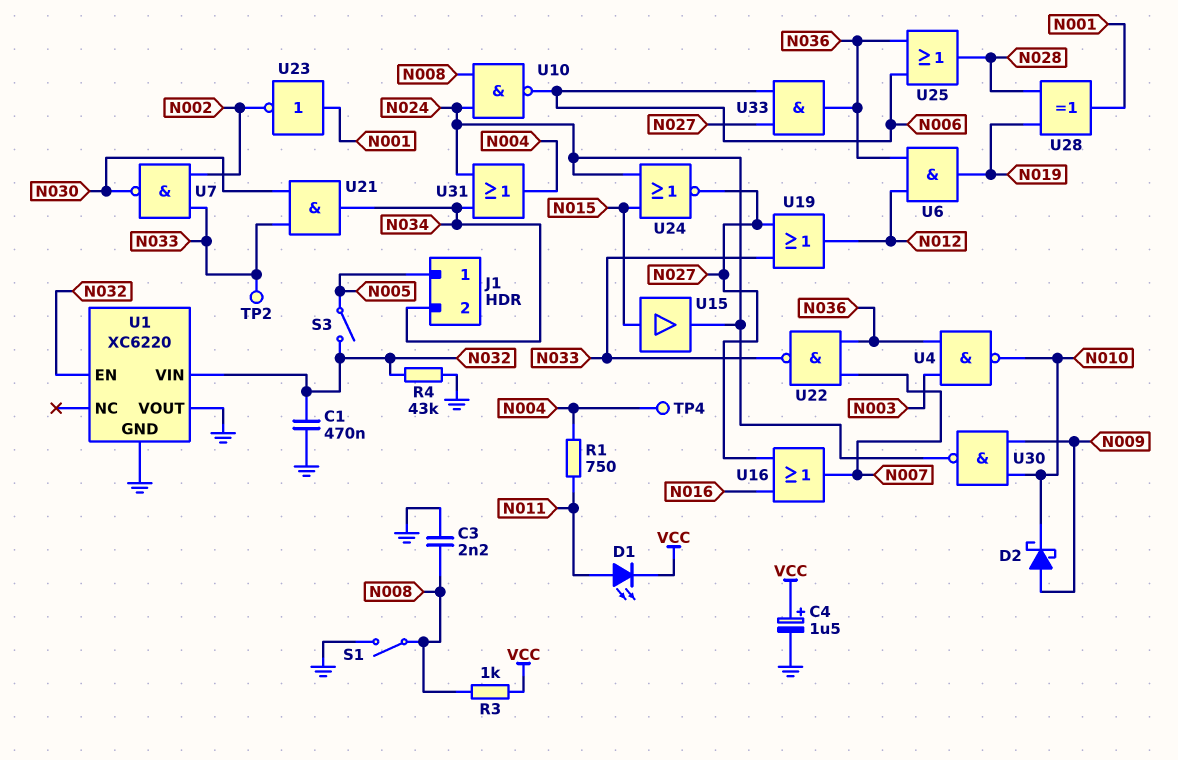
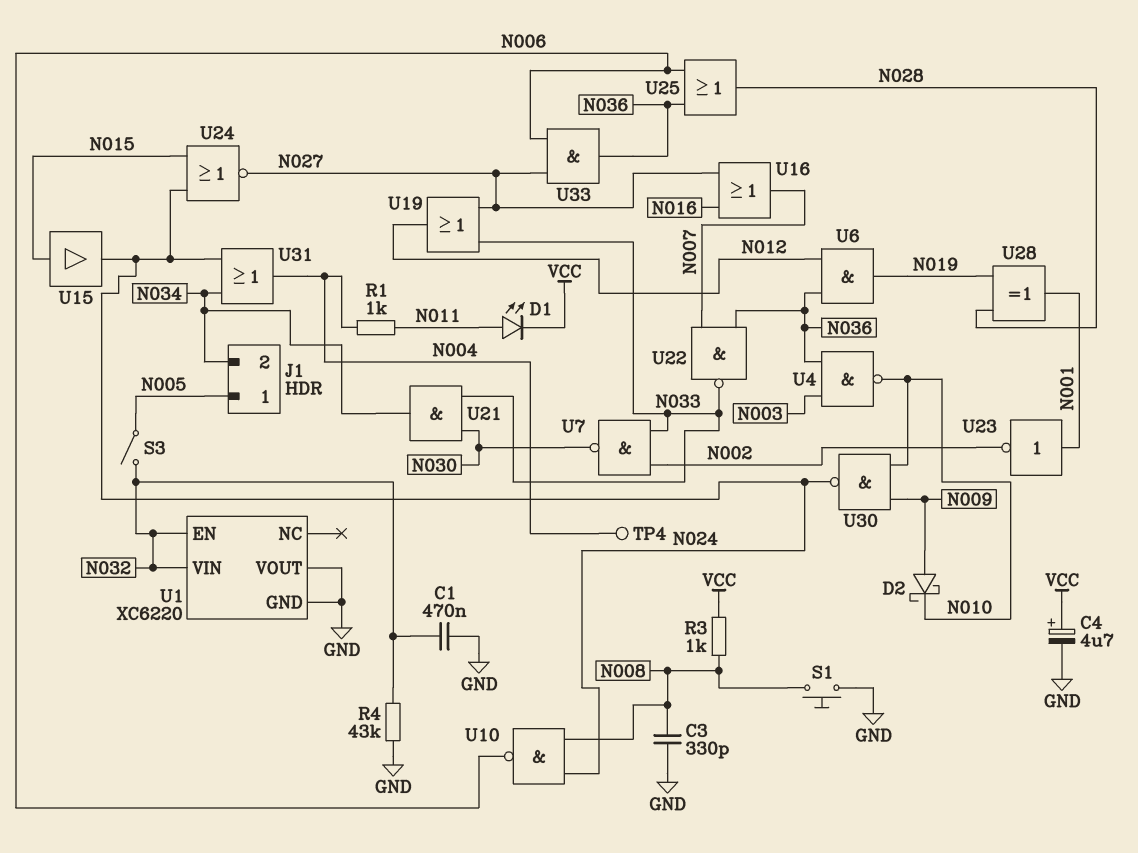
C3: 2.2nF (GND, N008) -> 330pF (GND, N008)
C4: 1.5uF (plus VCC, minus GND) -> 4.7uF (plus VCC, minus GND)
R1: 750 (N004, N011) -> 1k (N004, N011)
S1: switch (GND, N008) -> button (GND, N008)
TP2: test point (N033) -> none

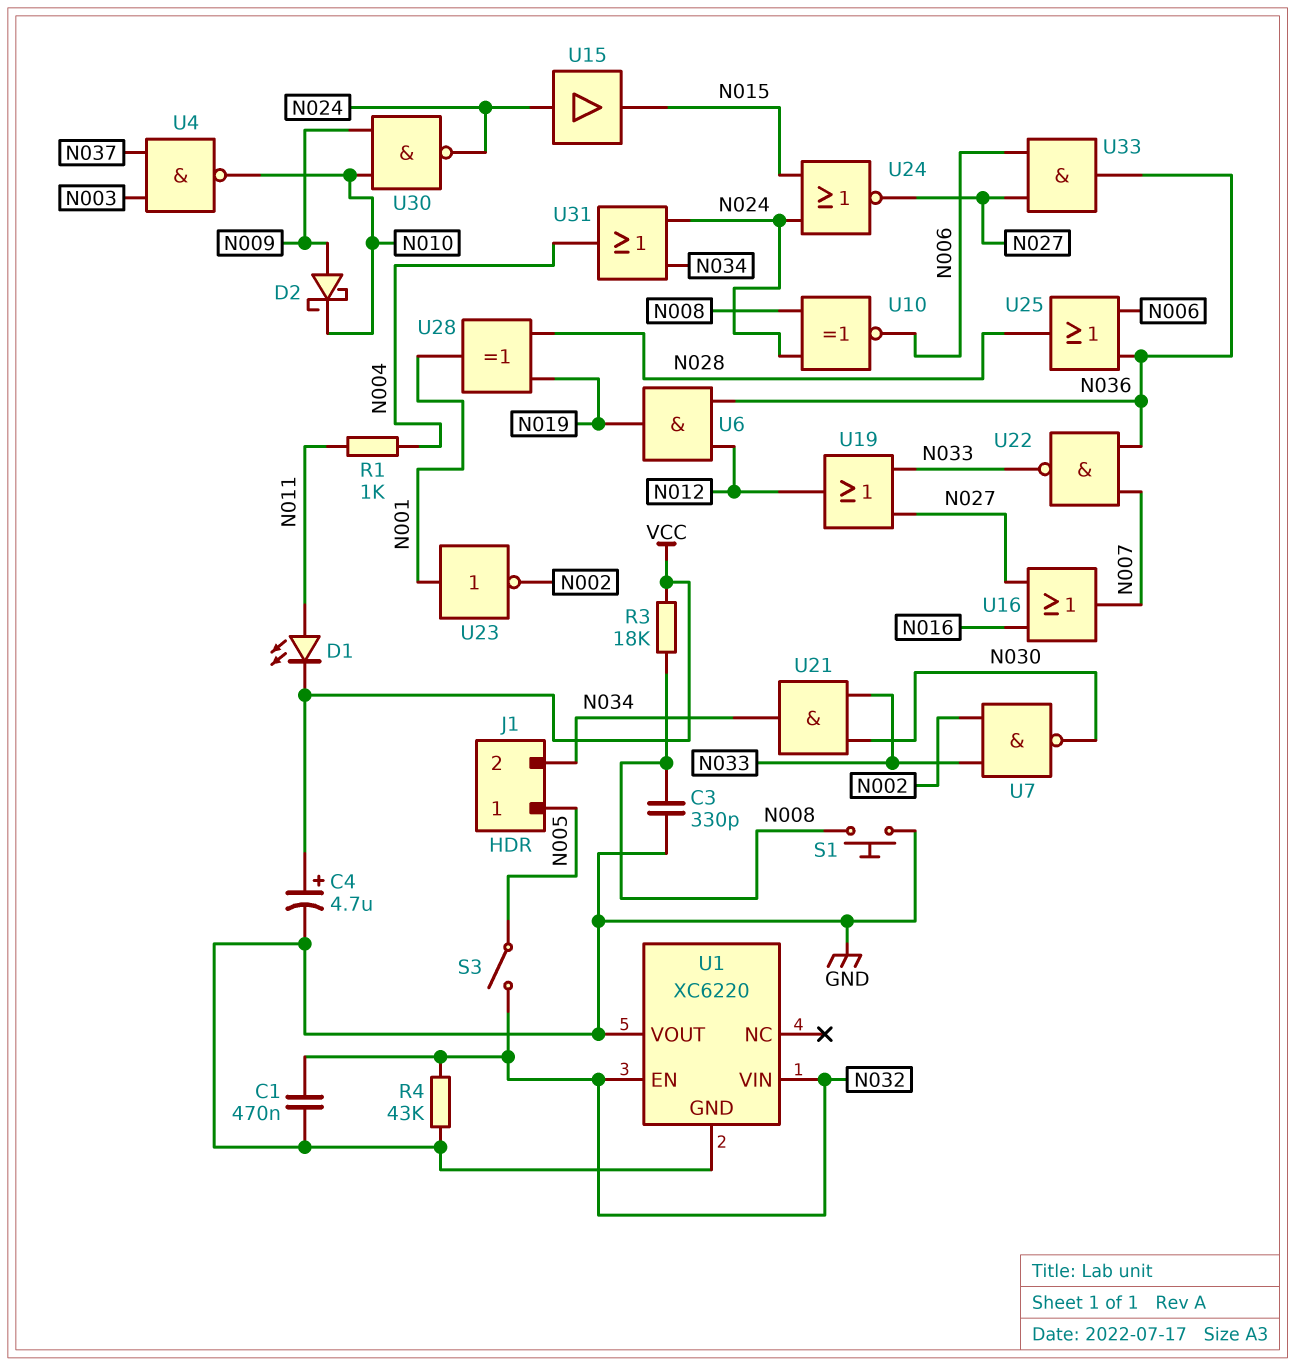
R3: 1k (N008, VCC) -> 18k (N008, VCC)
TP4: test point (N004) -> none
U4: NAND (in N003, in N036, out N010) -> NAND (in N003, in N037, out N010)
U10: NAND (in N008, in N024, out N006) -> XNOR (in N008, in N024, out N006)
U15: buffer (in N015, out N024) -> buffer (in N024, out N015)

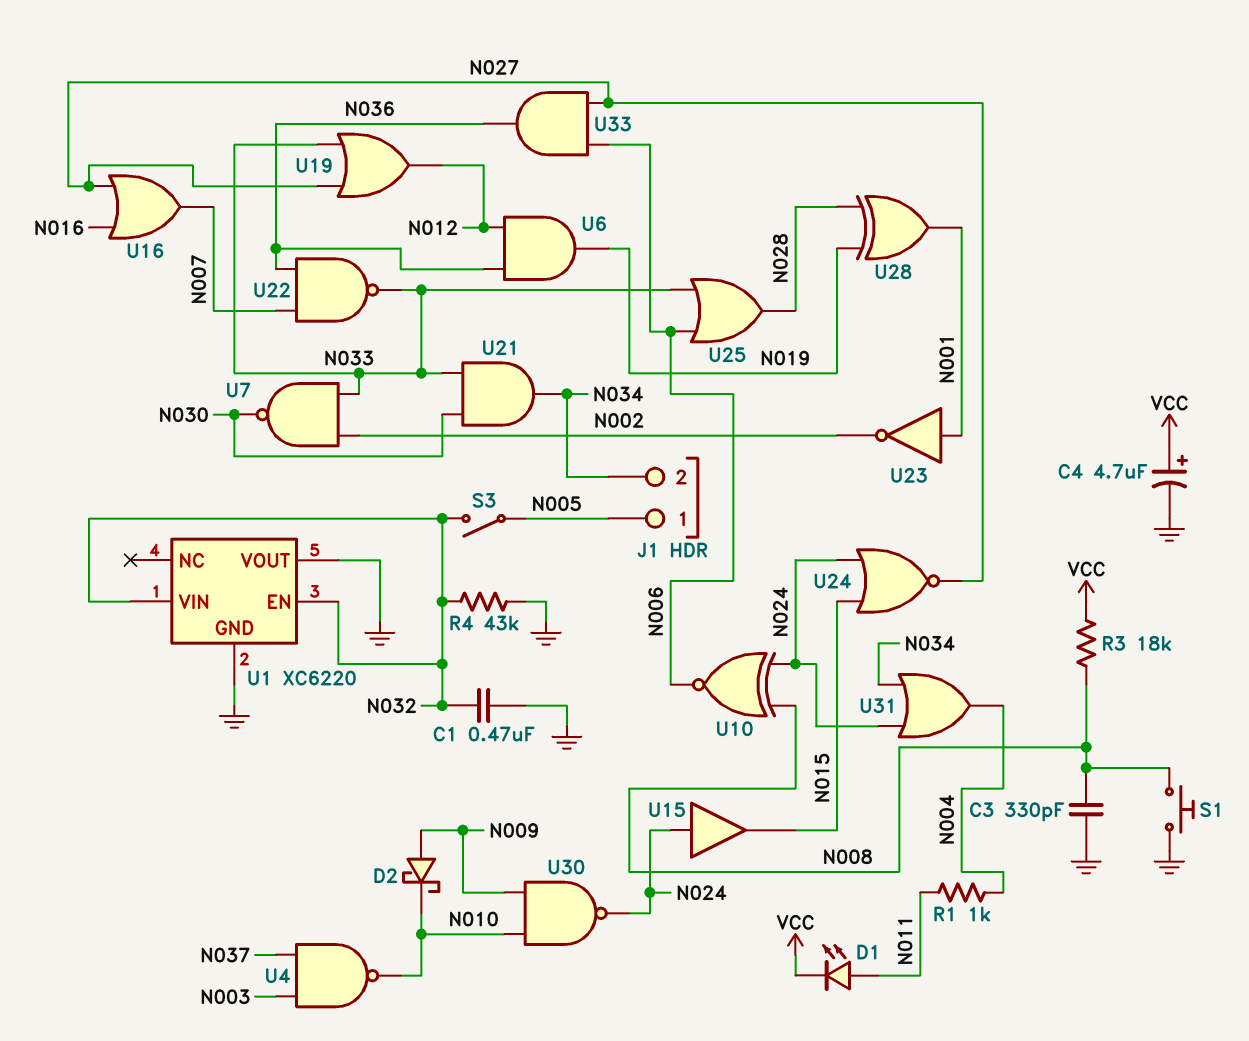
U25: OR (in N006, in N036, out N028) -> OR (in N006, in N033, out N028)

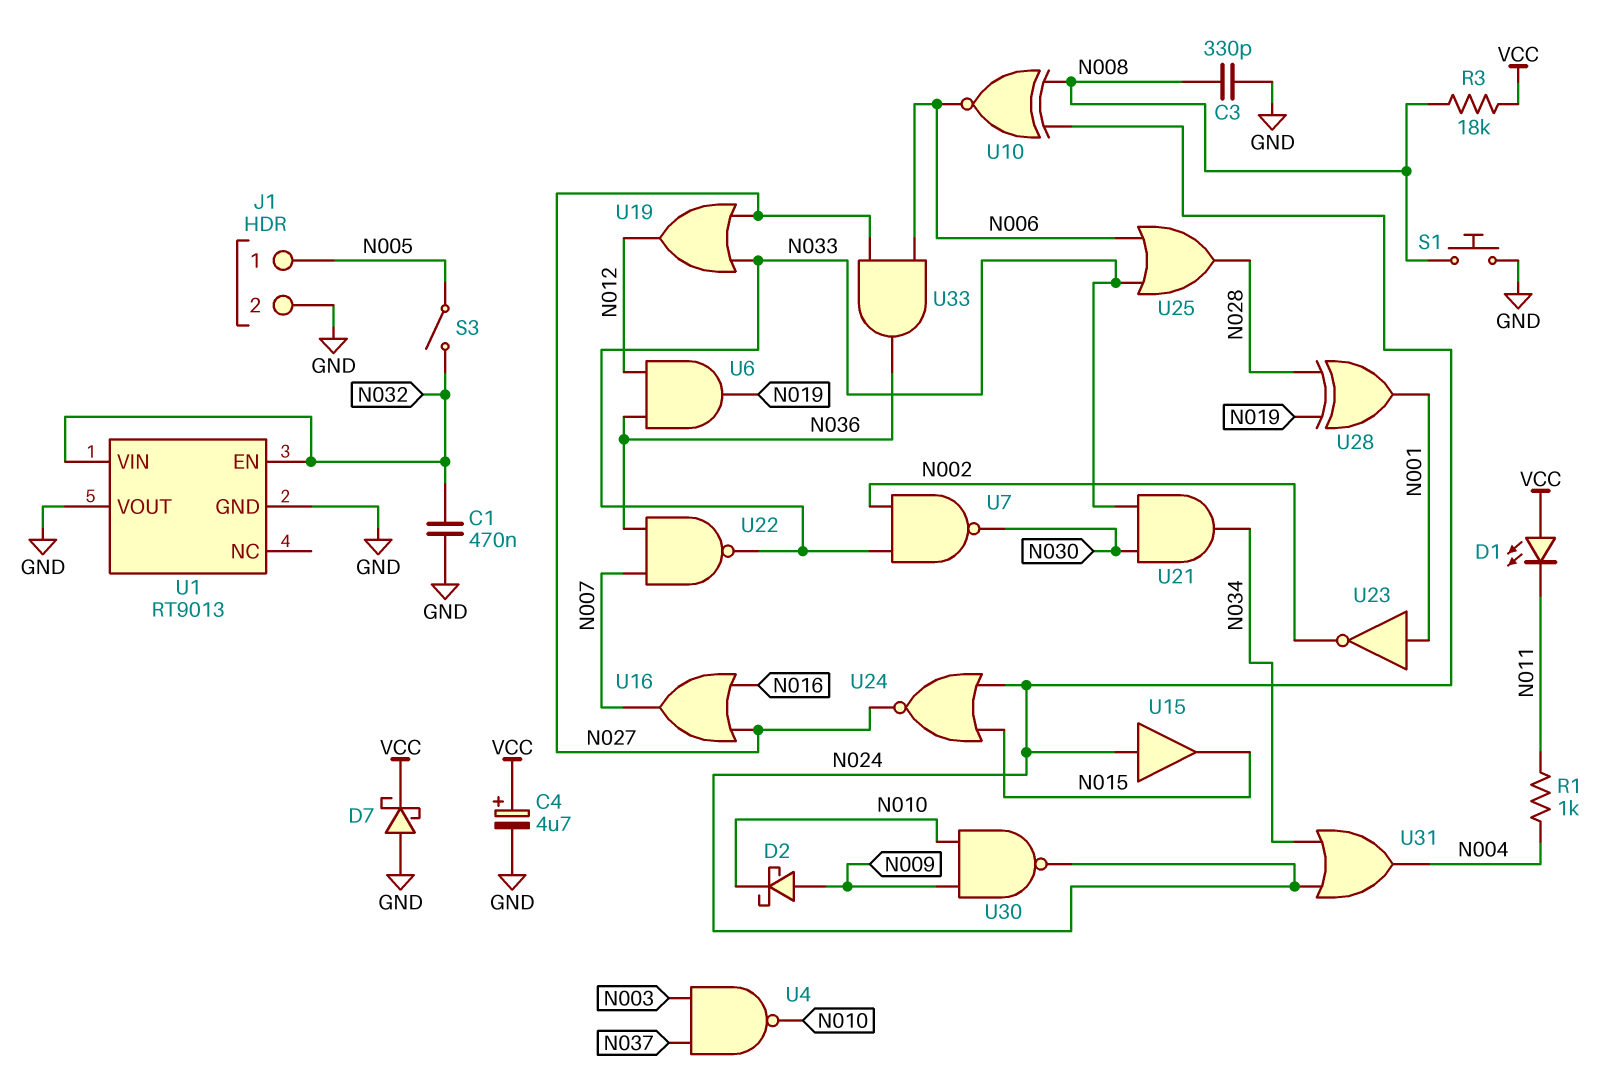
D1: LED (A N011, K VCC) -> LED (A VCC, K N011)
D7: none -> schottky (A GND, K VCC)
J1 pin 2: N034 -> GND
R4: 43k (GND, N032) -> none
U1: XC6220 -> RT9013

